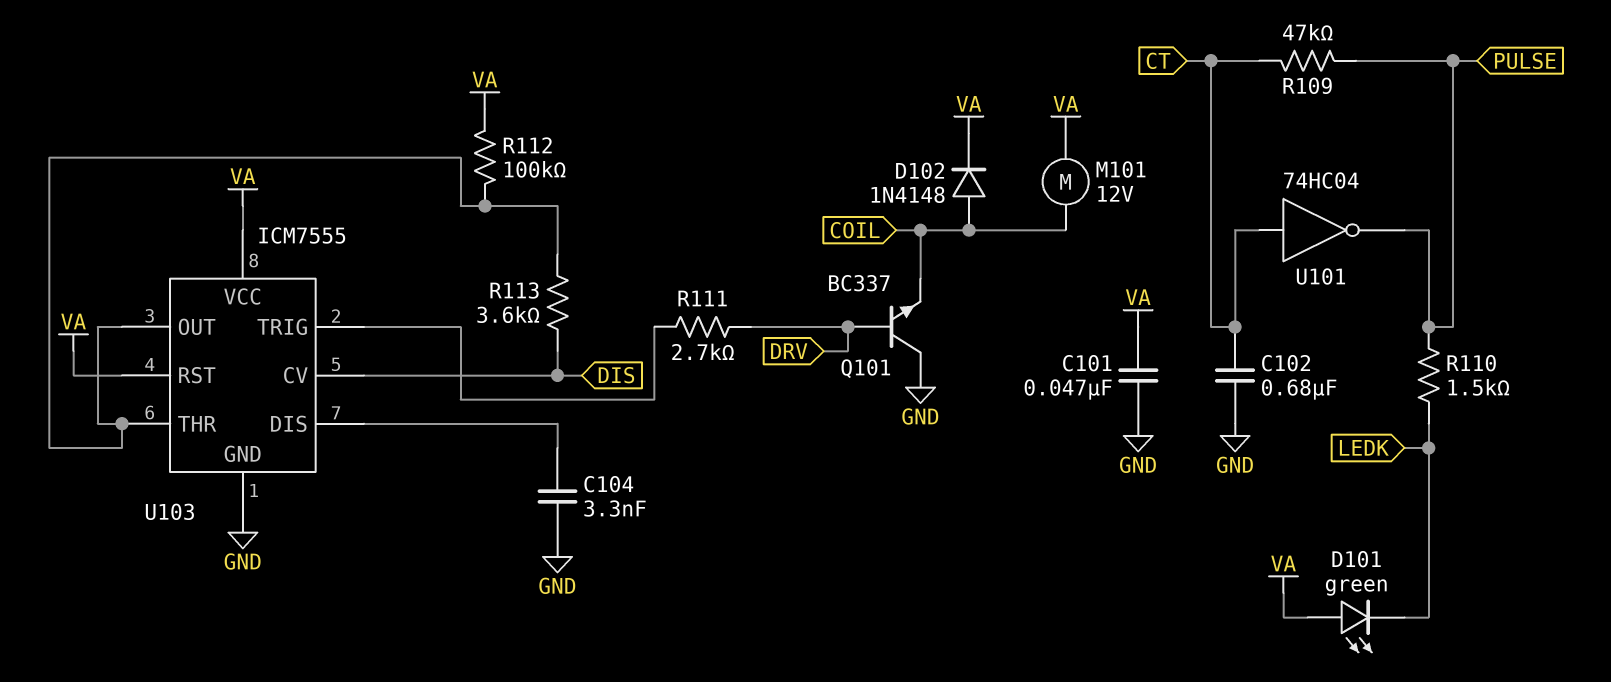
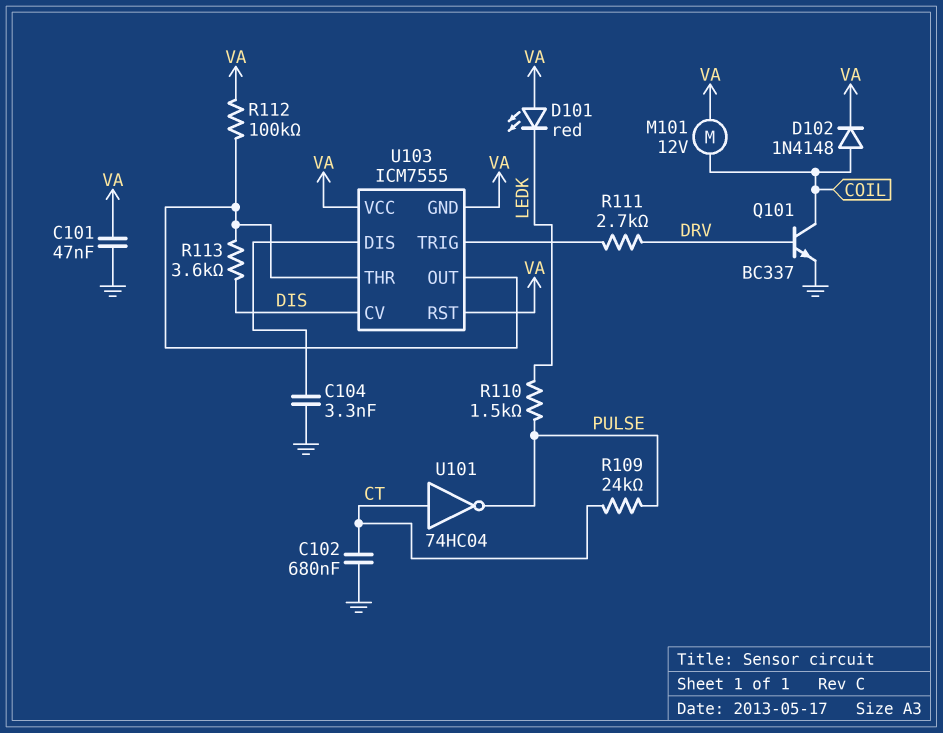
D101: LED green (A VA, K LEDK) -> LED red (A VA, K LEDK)
Q101: NPN BC337 (B DRV, C GND, E COIL) -> NPN BC337 (B DRV, C COIL, E GND)
R109: 47k (CT, PULSE) -> 24k (CT, PULSE)
U103 pin GND: GND -> VA

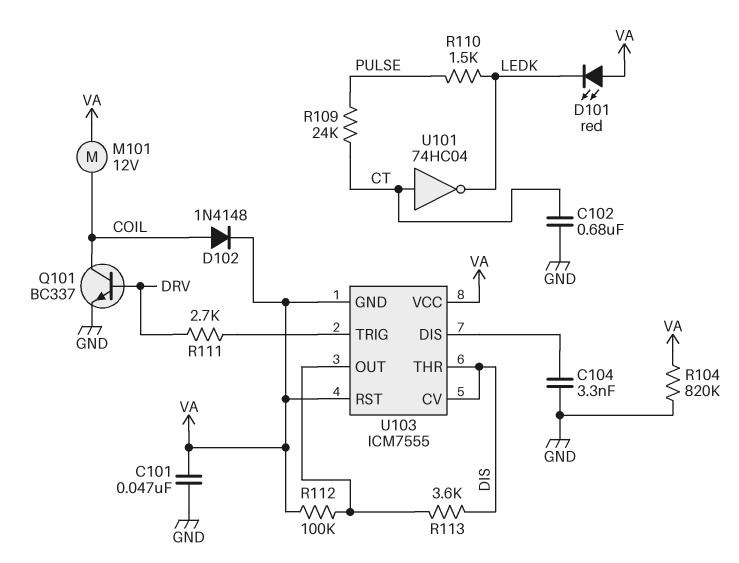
R104: none -> 820k (GND, VA)
U101: NOT 74HC04 (in CT, out PULSE) -> NOT 74HC04 (in CT, out LEDK)
U103 pin THR: U103/OUT -> DIS

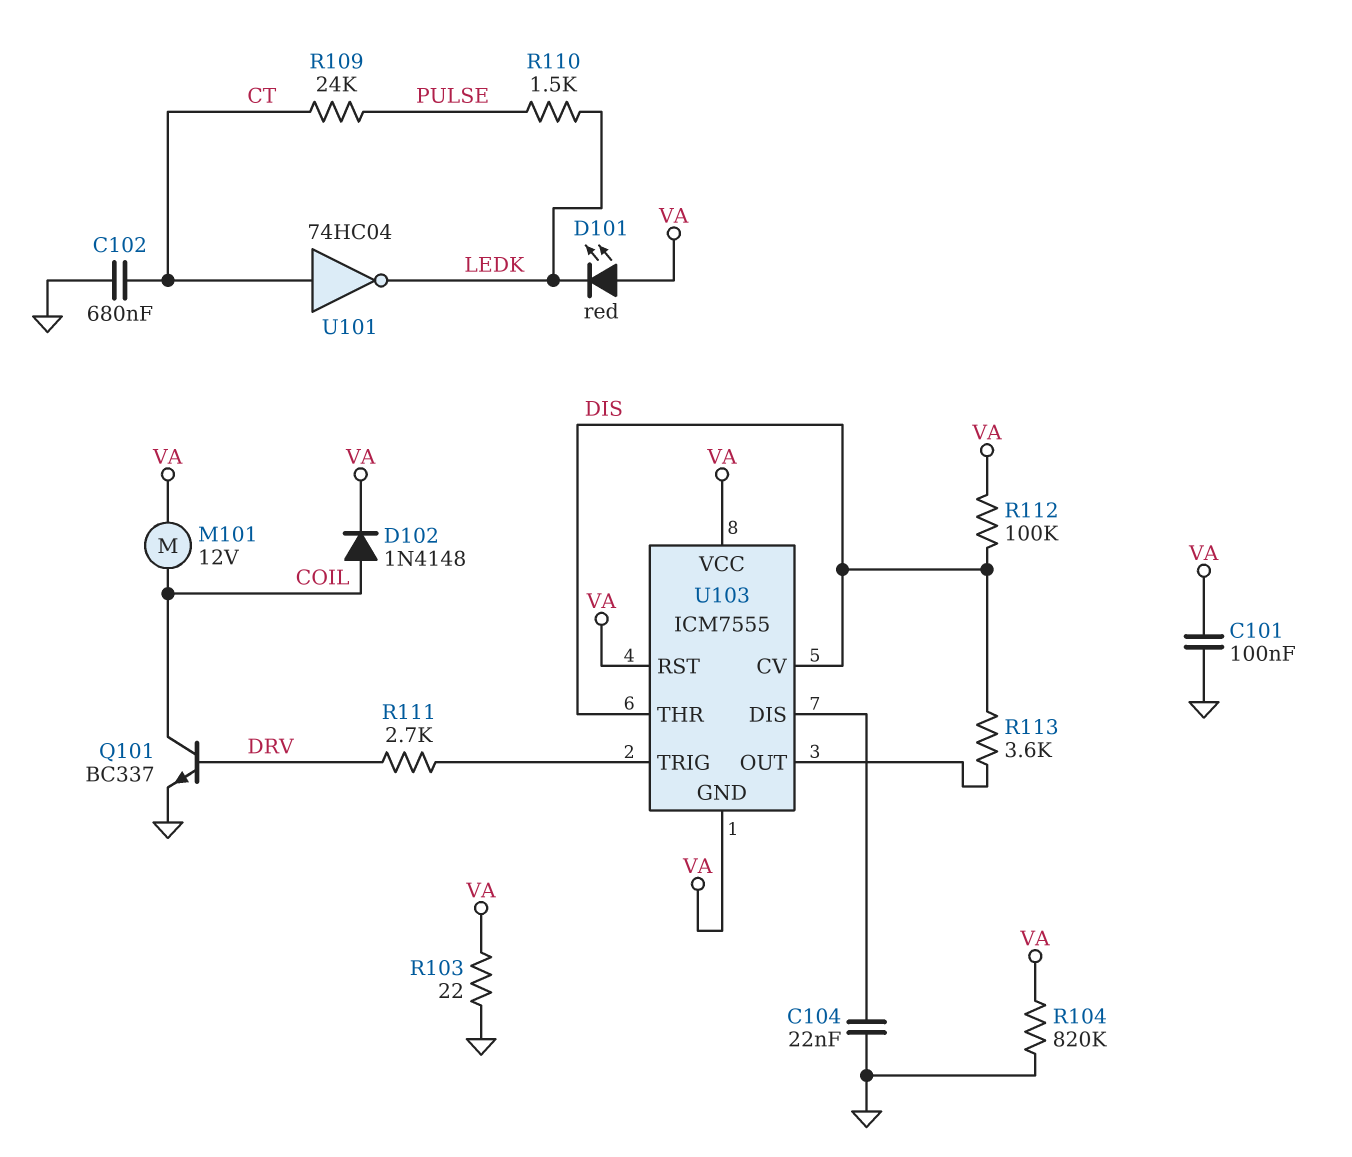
C101: 47nF (GND, VA) -> 100nF (GND, VA)
C104: 3.3nF (GND, U103/DIS) -> 22nF (GND, U103/DIS)
R103: none -> 22 (GND, VA)
R112: 100k (U103/OUT, VA) -> 100k (DIS, VA)

